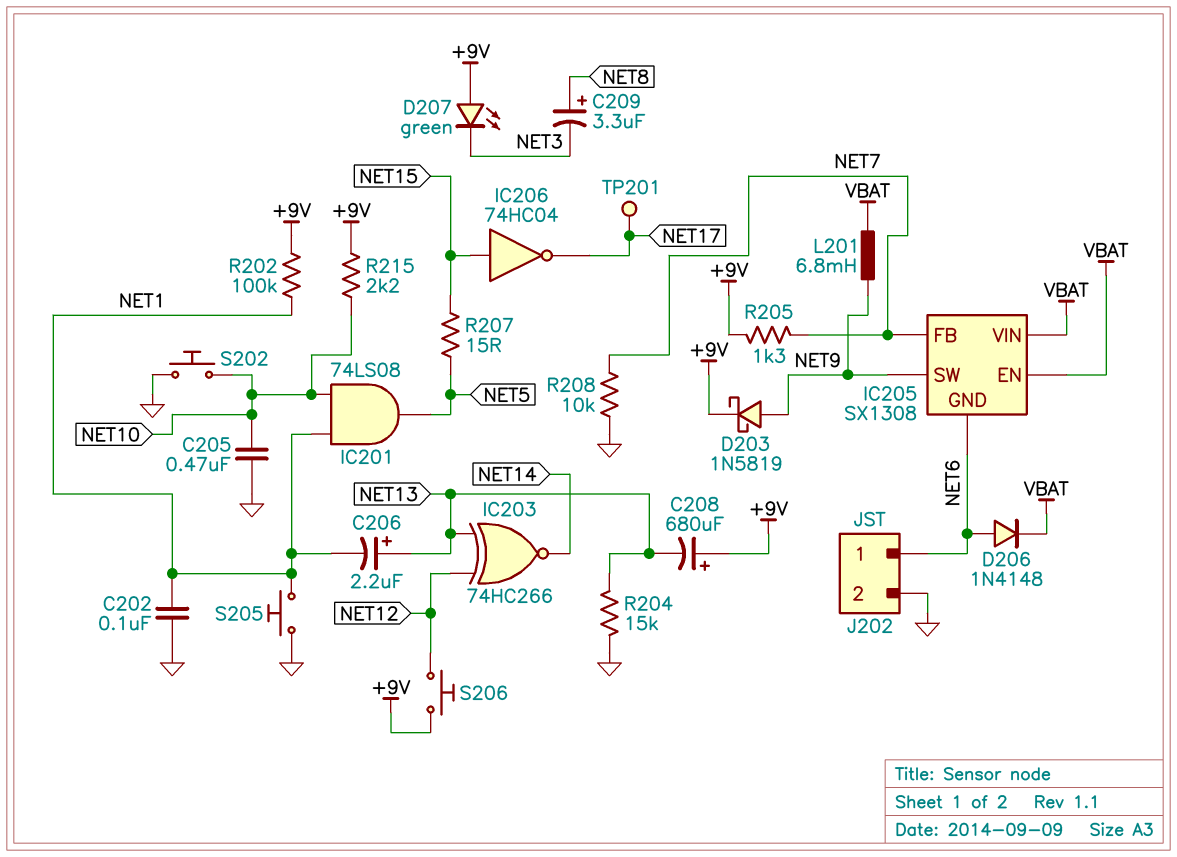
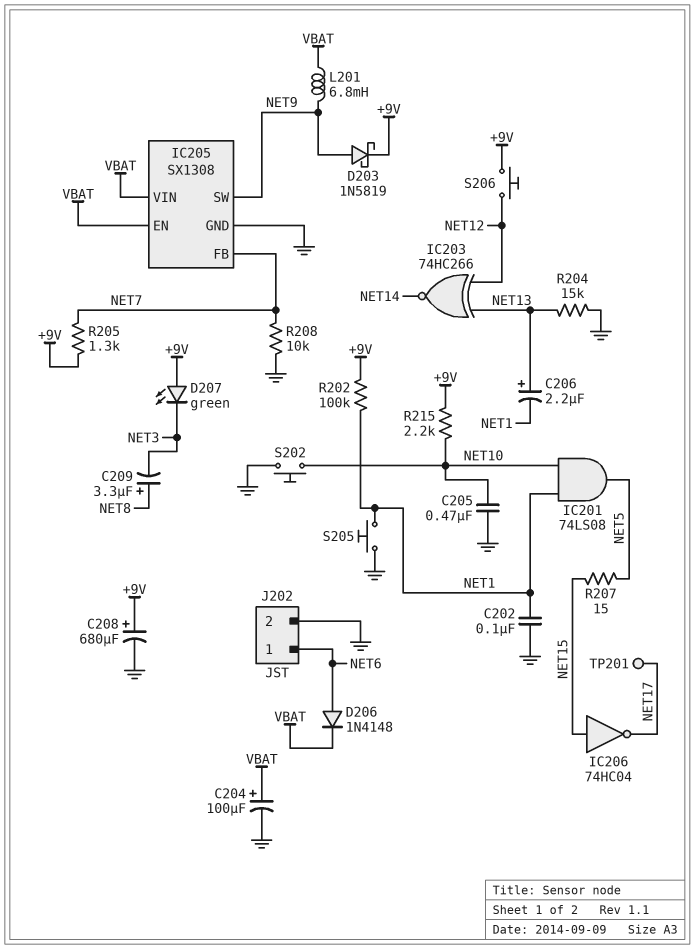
C204: none -> 100uF (plus VBAT, minus GND)
C208: 680uF (plus +9V, minus NET13) -> 680uF (plus +9V, minus GND)
IC205 pin GND: NET6 -> GND

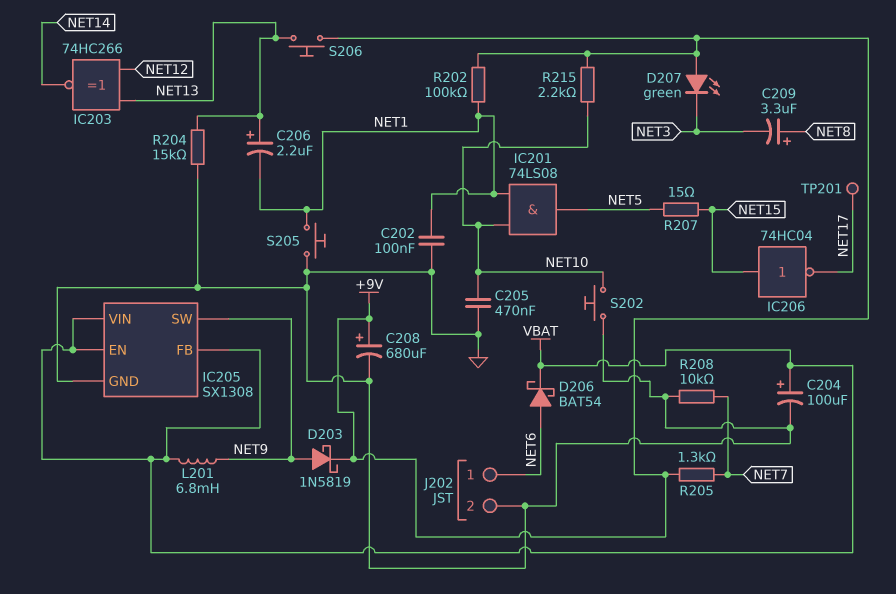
D206: diode 1N4148 (A NET6, K VBAT) -> schottky BAT54 (A NET6, K VBAT)
IC205 pin FB: NET7 -> VBAT
S206: button (+9V, NET12) -> button (+9V, NET13)

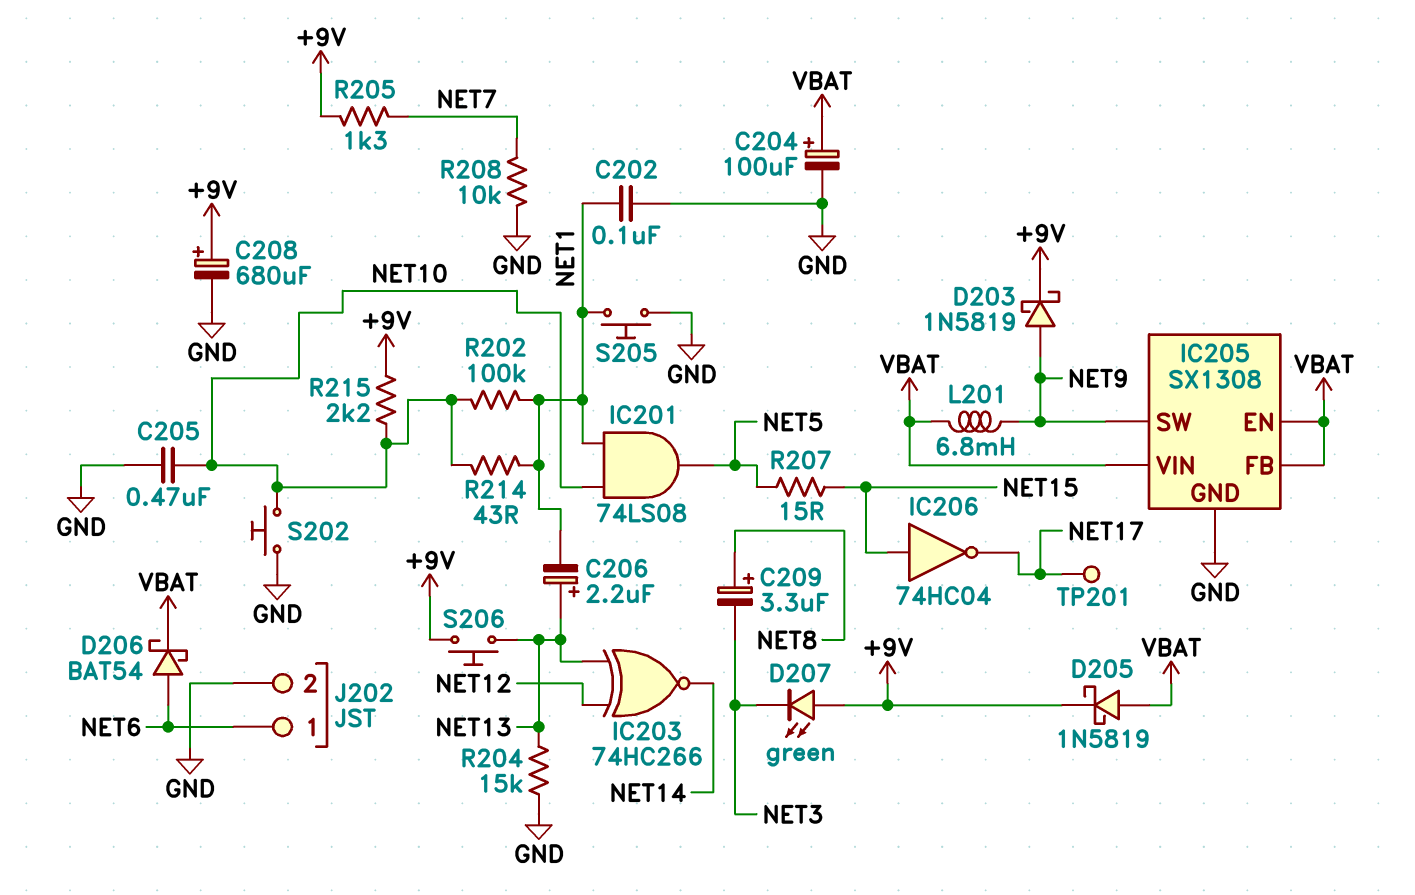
D205: none -> schottky 1N5819 (A VBAT, K +9V)
R202: 100k (+9V, NET1) -> 100k (NET1, NET10)
R214: none -> 43 (NET1, NET10)

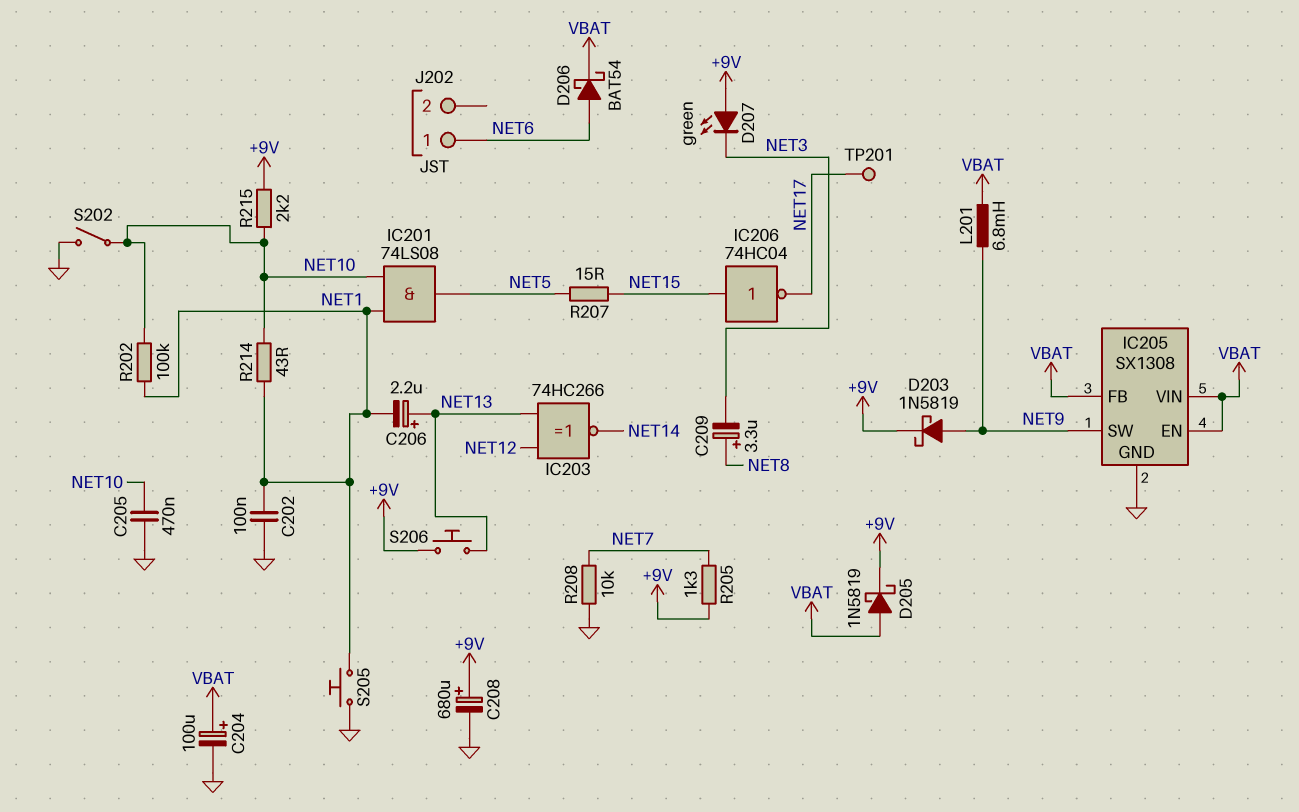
J202 pin 2: GND -> none
R204: 15k (GND, NET13) -> none
S202: button (GND, NET10) -> switch (GND, NET10)

